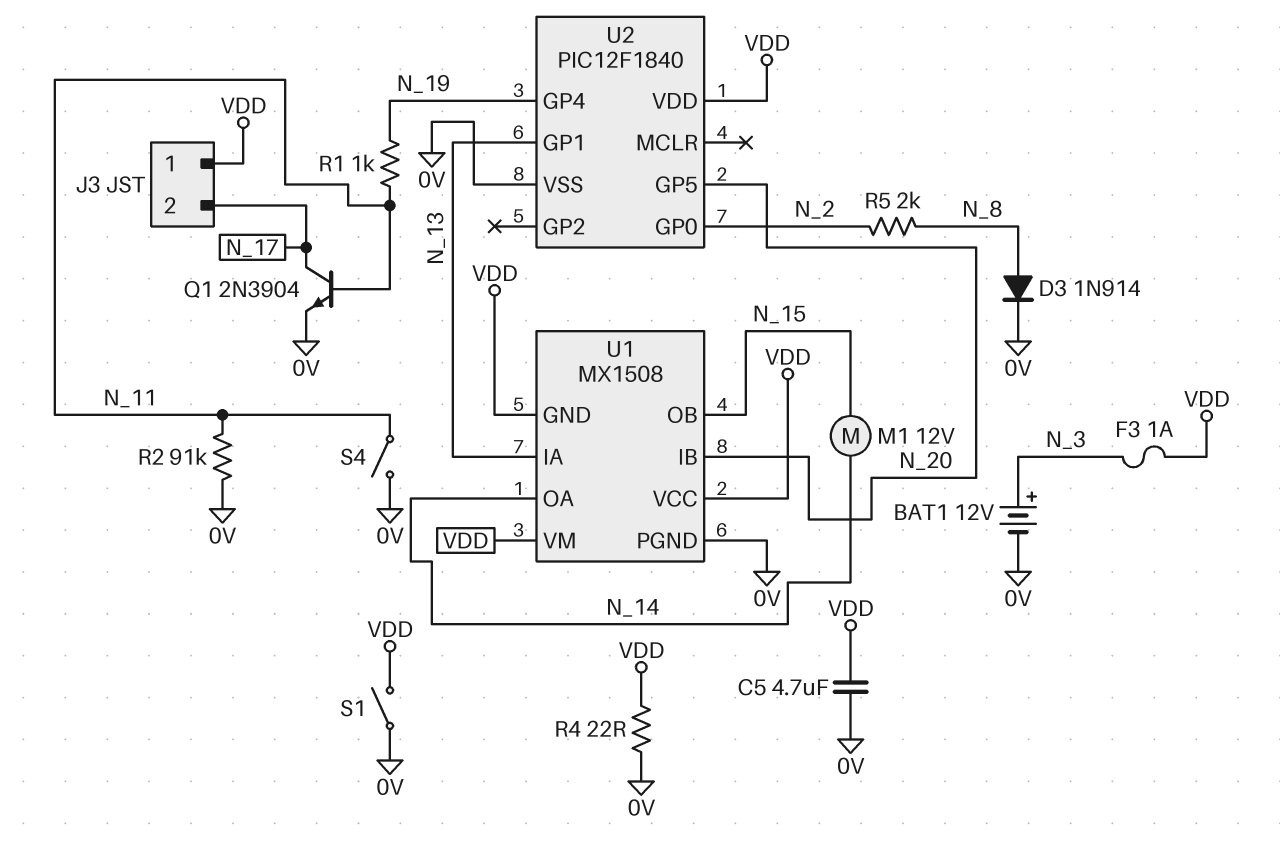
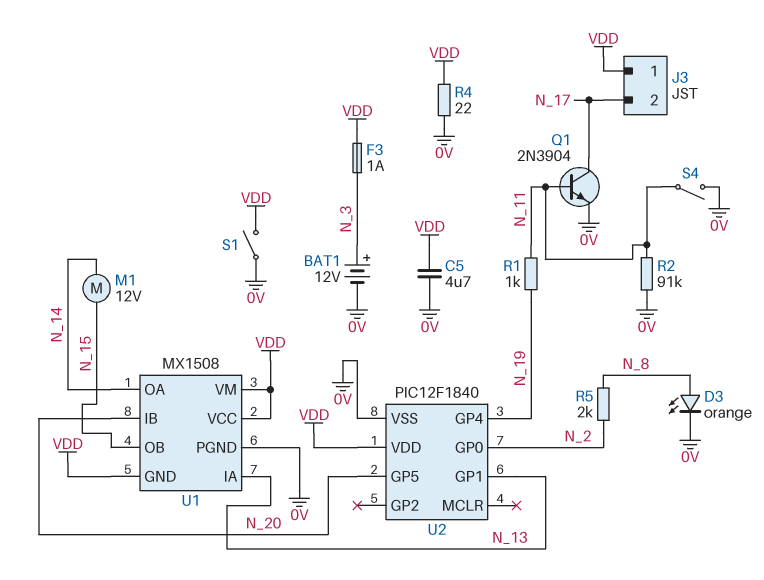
D3: diode 1N914 (A N_8, K 0V) -> LED orange (A N_8, K 0V)

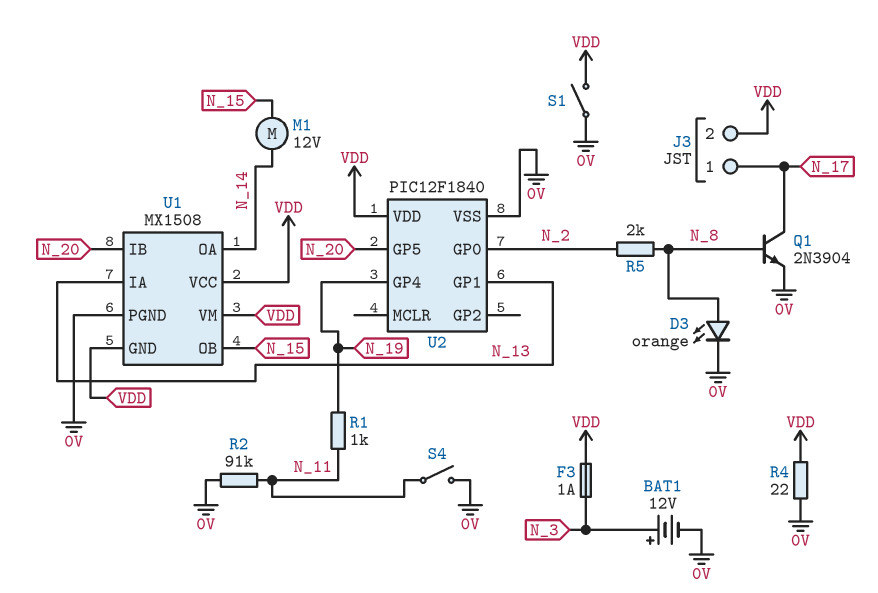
C5: 4.7uF (0V, VDD) -> none
J3 pin 1: VDD -> N_17
J3 pin 2: N_17 -> VDD
Q1: NPN 2N3904 (B N_11, C N_17, E 0V) -> NPN 2N3904 (B N_8, C N_17, E 0V)

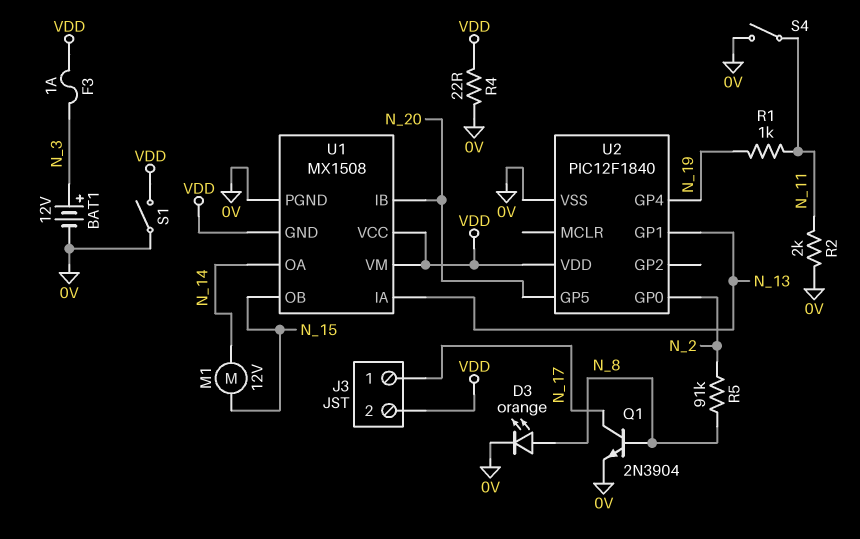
R2: 91k (0V, N_11) -> 2k (0V, N_11)
R5: 2k (N_2, N_8) -> 91k (N_2, N_8)

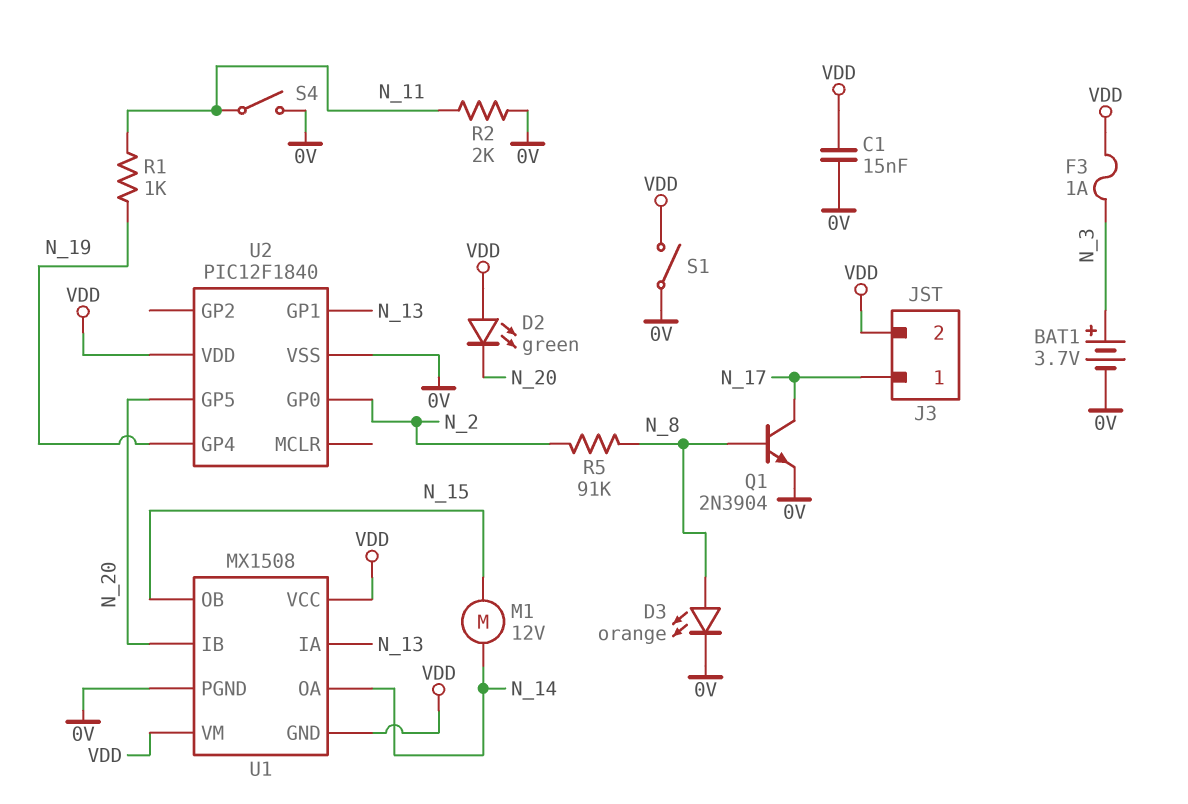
BAT1: 12V (plus N_3, minus 0V) -> 3.7V (plus N_3, minus 0V)
C1: none -> 15nF (0V, VDD)
D2: none -> LED green (A VDD, K N_20)
R4: 22 (0V, VDD) -> none

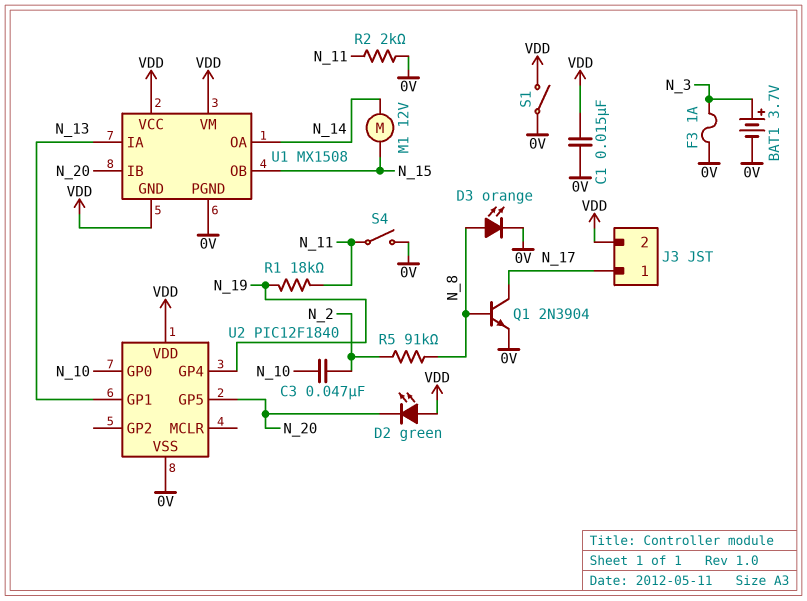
C3: none -> 47nF (N_2, N_10)
F3: 1A (N_3, VDD) -> 1A (0V, N_3)
R1: 1k (N_11, N_19) -> 18k (N_11, N_19)
U2 pin GP0: N_2 -> N_10

